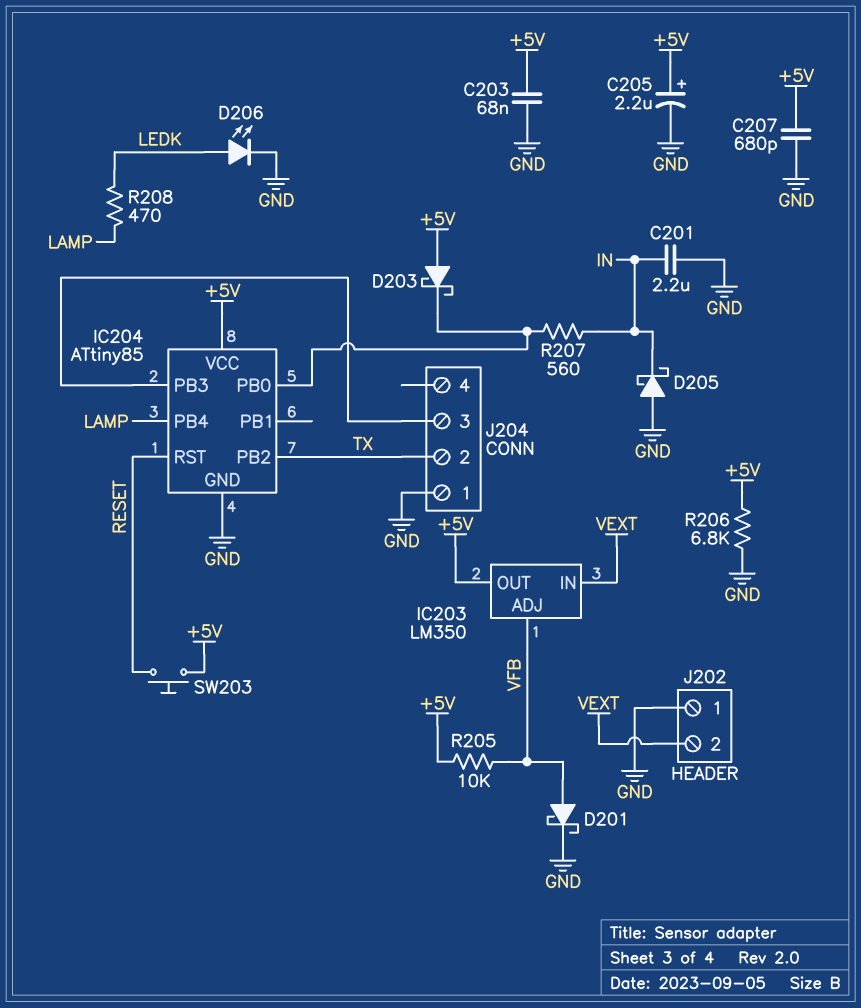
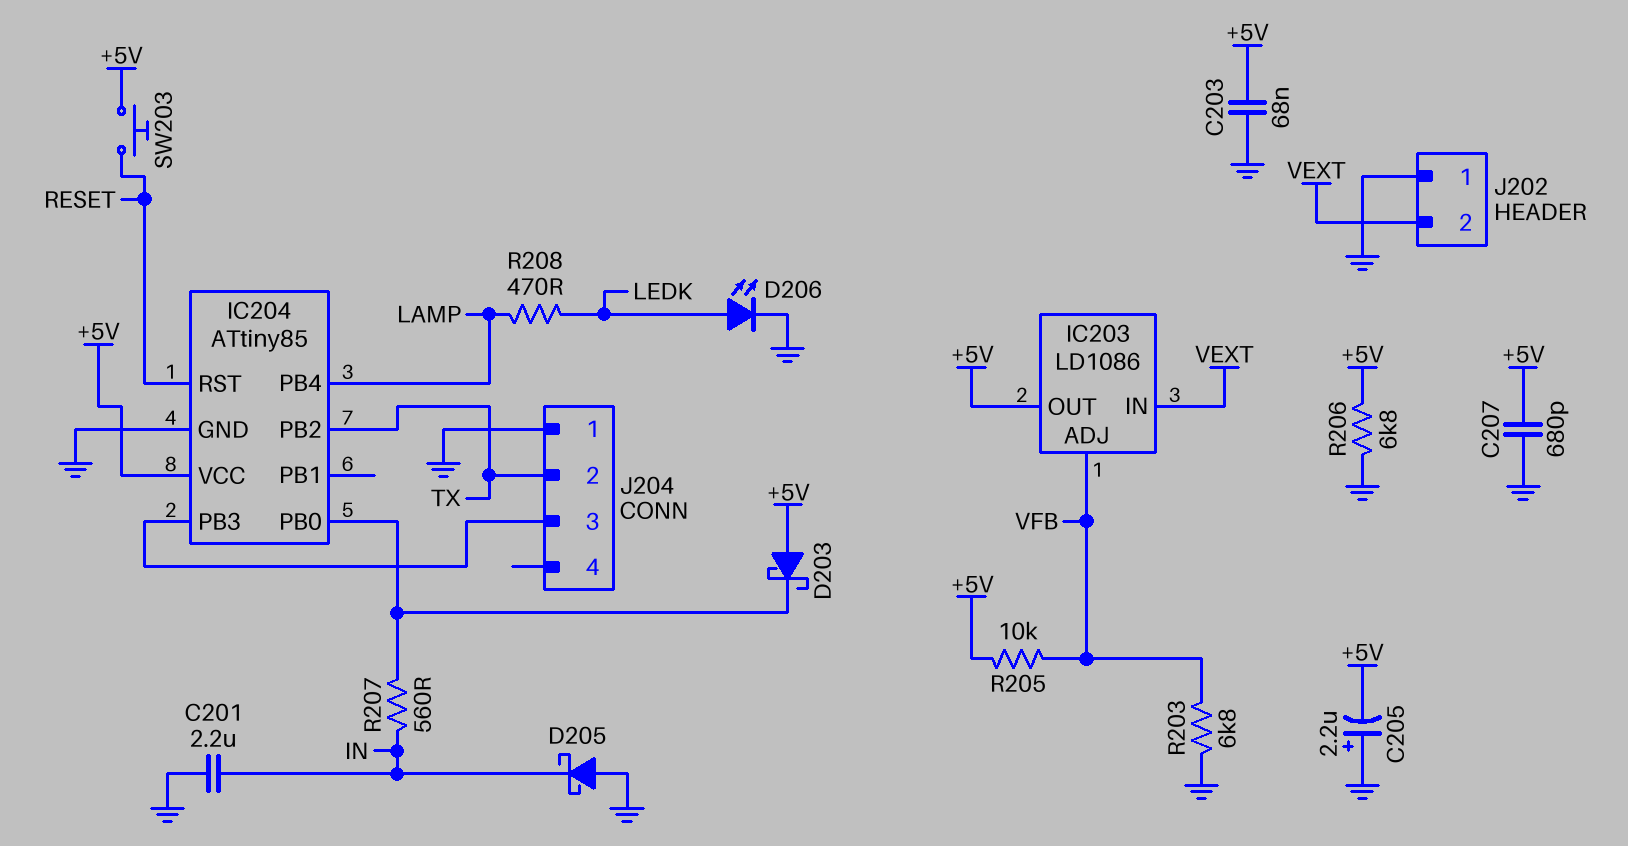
C205: 2.2uF (plus +5V, minus GND) -> 2.2uF (plus GND, minus +5V)
D201: schottky (A VFB, K GND) -> none
IC203: LM350 -> LD1086
R203: none -> 6.8k (GND, VFB)

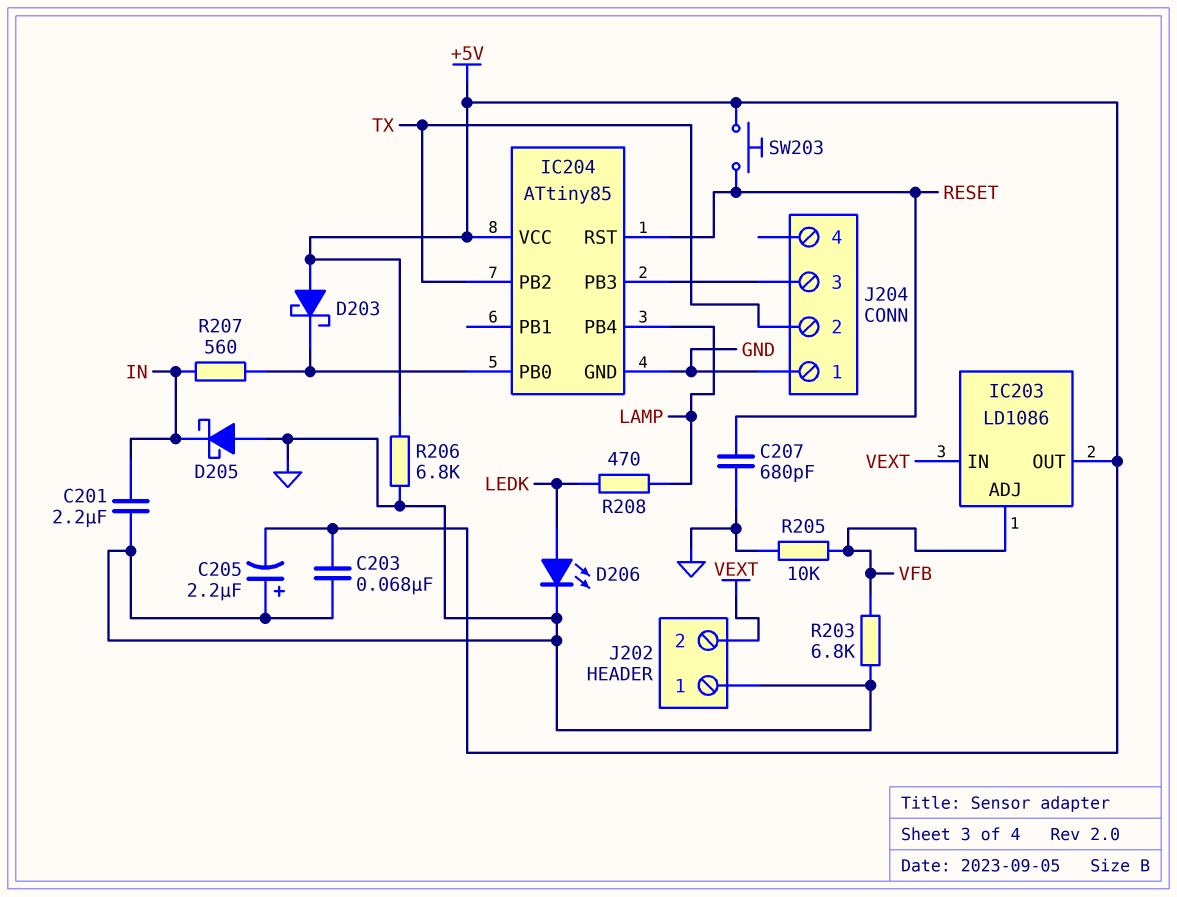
C207: 680pF (+5V, GND) -> 680pF (GND, RESET)
R205: 10k (+5V, VFB) -> 10k (GND, VFB)

